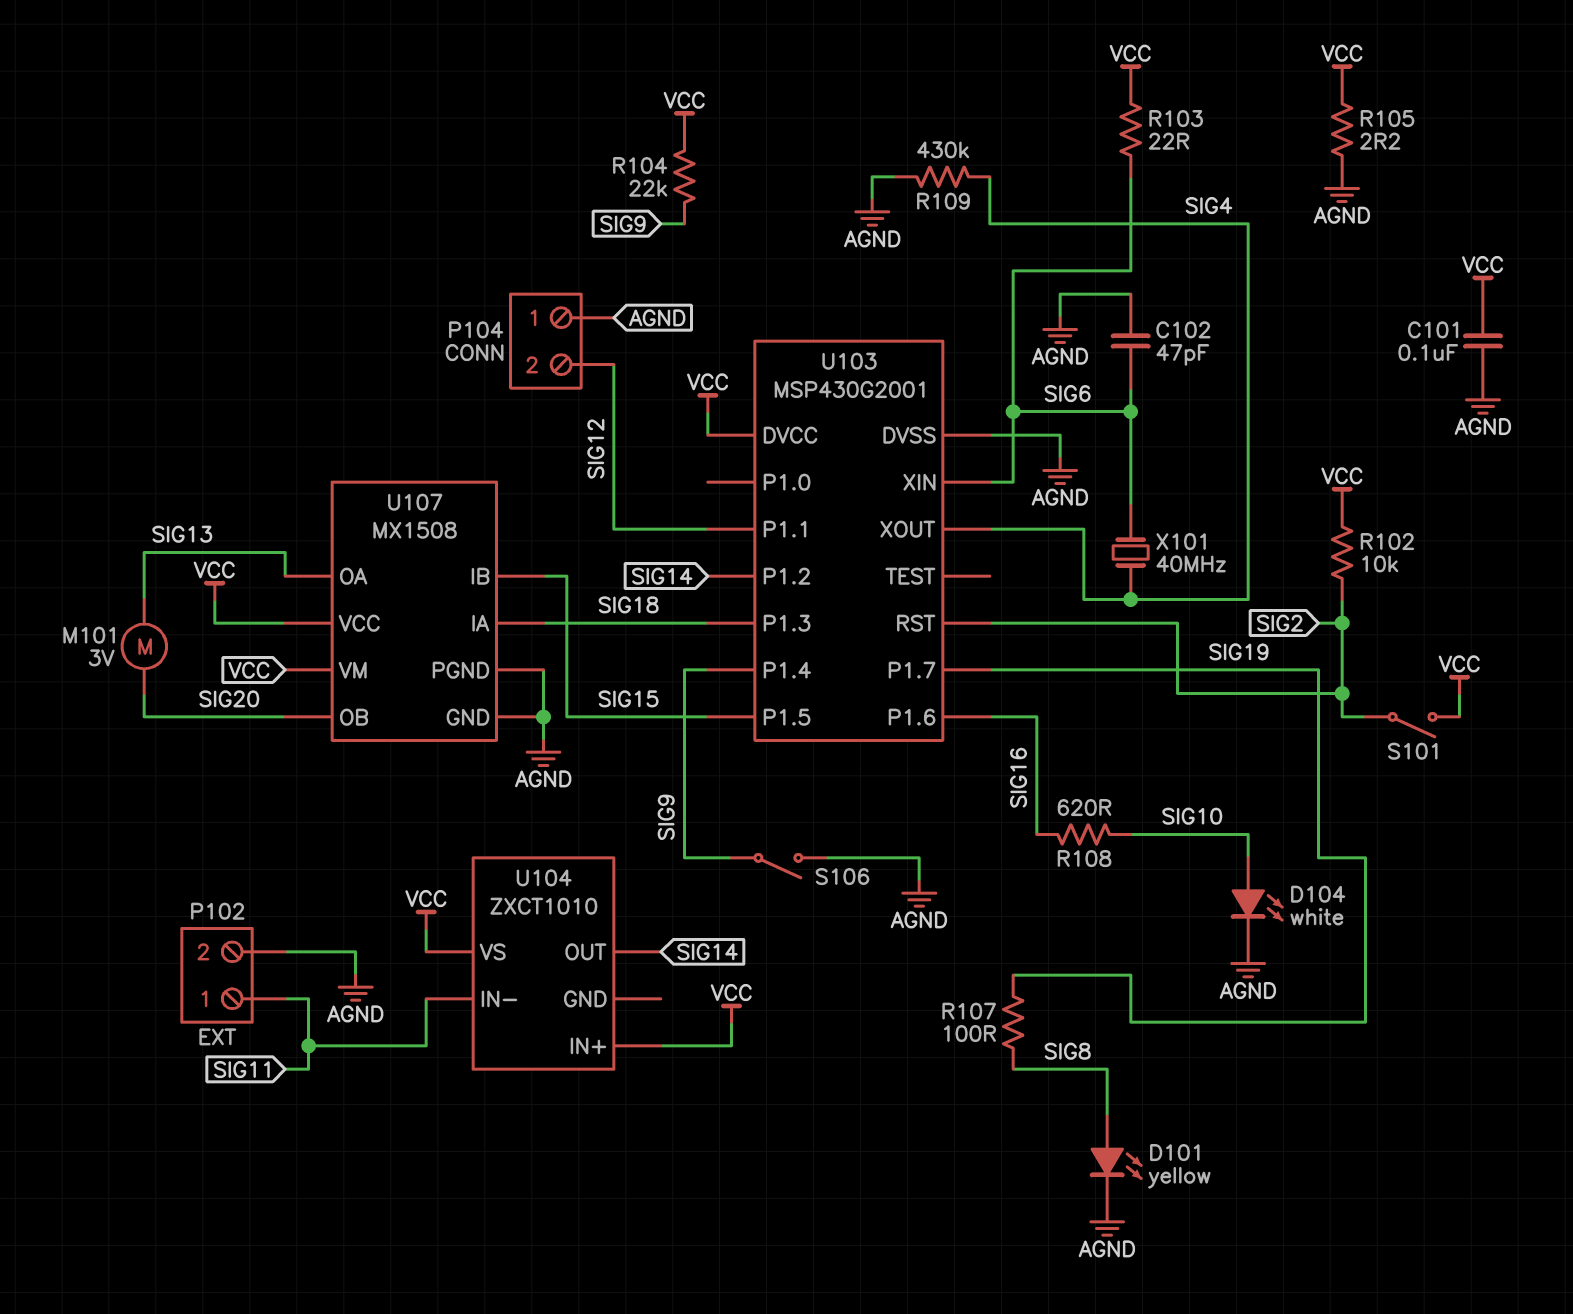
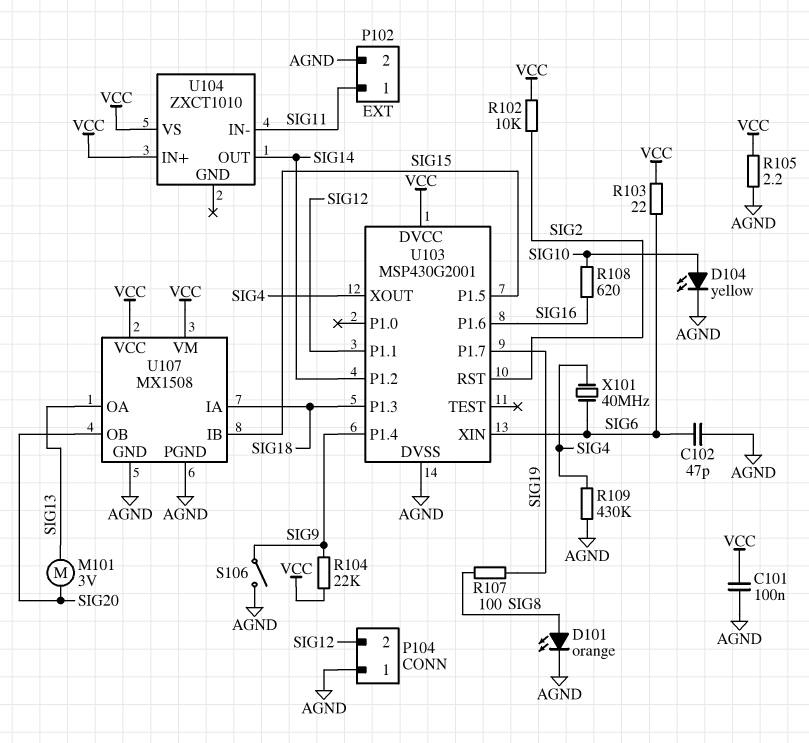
D101: LED yellow (A SIG8, K AGND) -> LED orange (A SIG8, K AGND)
D104: LED white (A SIG10, K AGND) -> LED yellow (A SIG10, K AGND)
S101: switch (SIG2, VCC) -> none

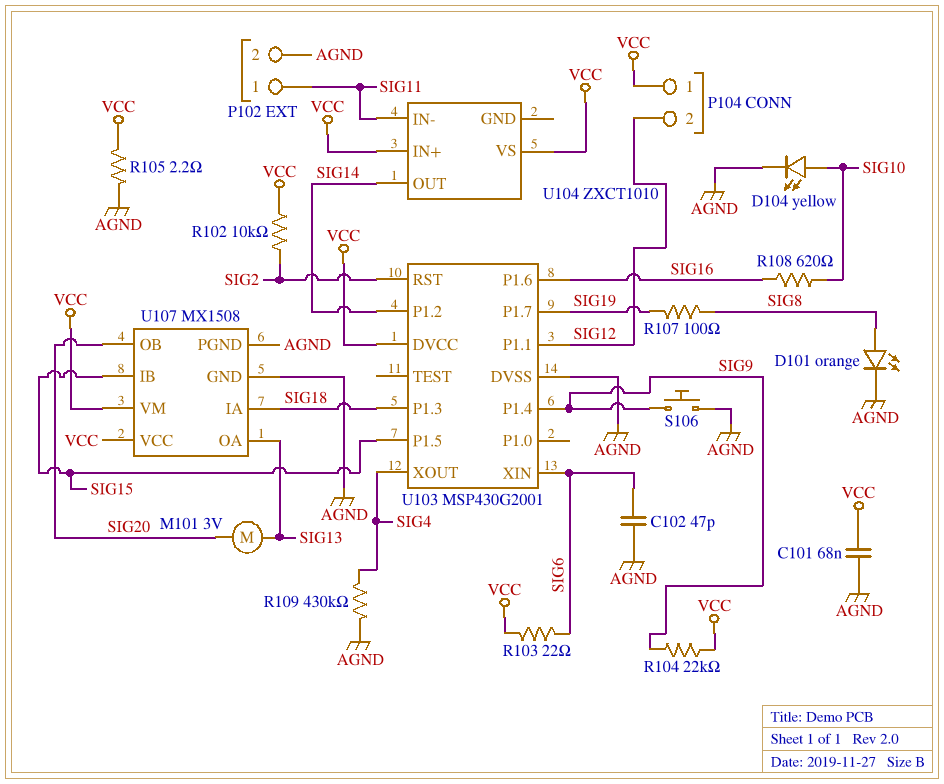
C101: 100nF (AGND, VCC) -> 68nF (AGND, VCC)
P104 pin 1: AGND -> VCC
S106: switch (AGND, SIG9) -> button (AGND, SIG9)
X101: 40MHz (SIG4, SIG6) -> none

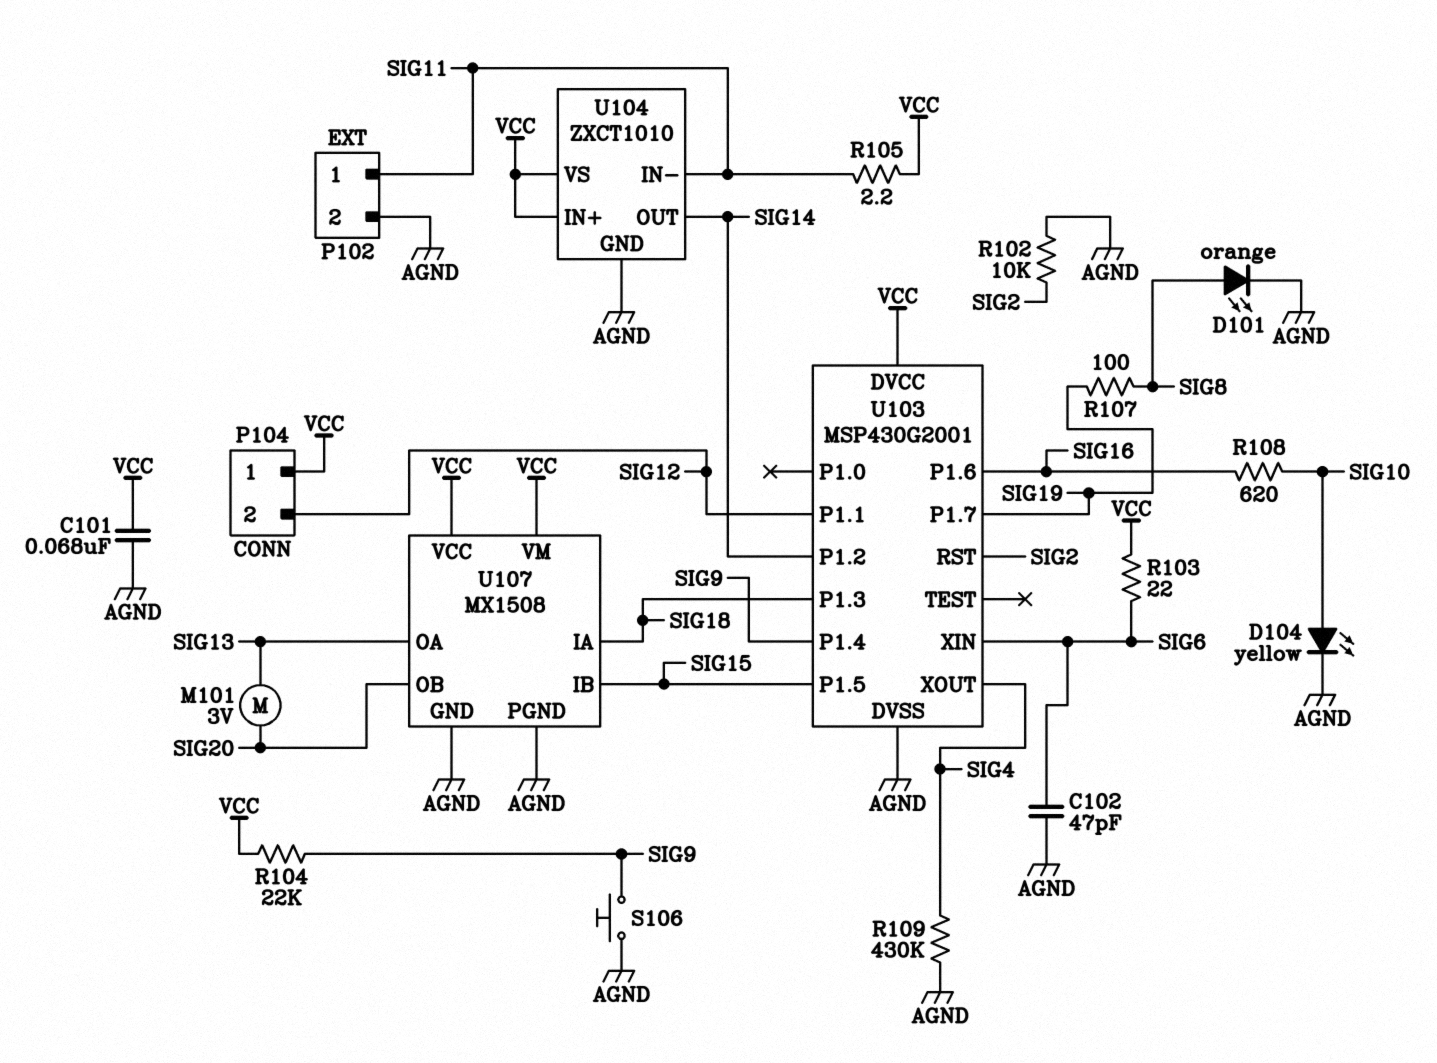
R102: 10k (SIG2, VCC) -> 10k (AGND, SIG2)
R105: 2.2 (AGND, VCC) -> 2.2 (SIG11, VCC)
U104 pin GND: none -> AGND

